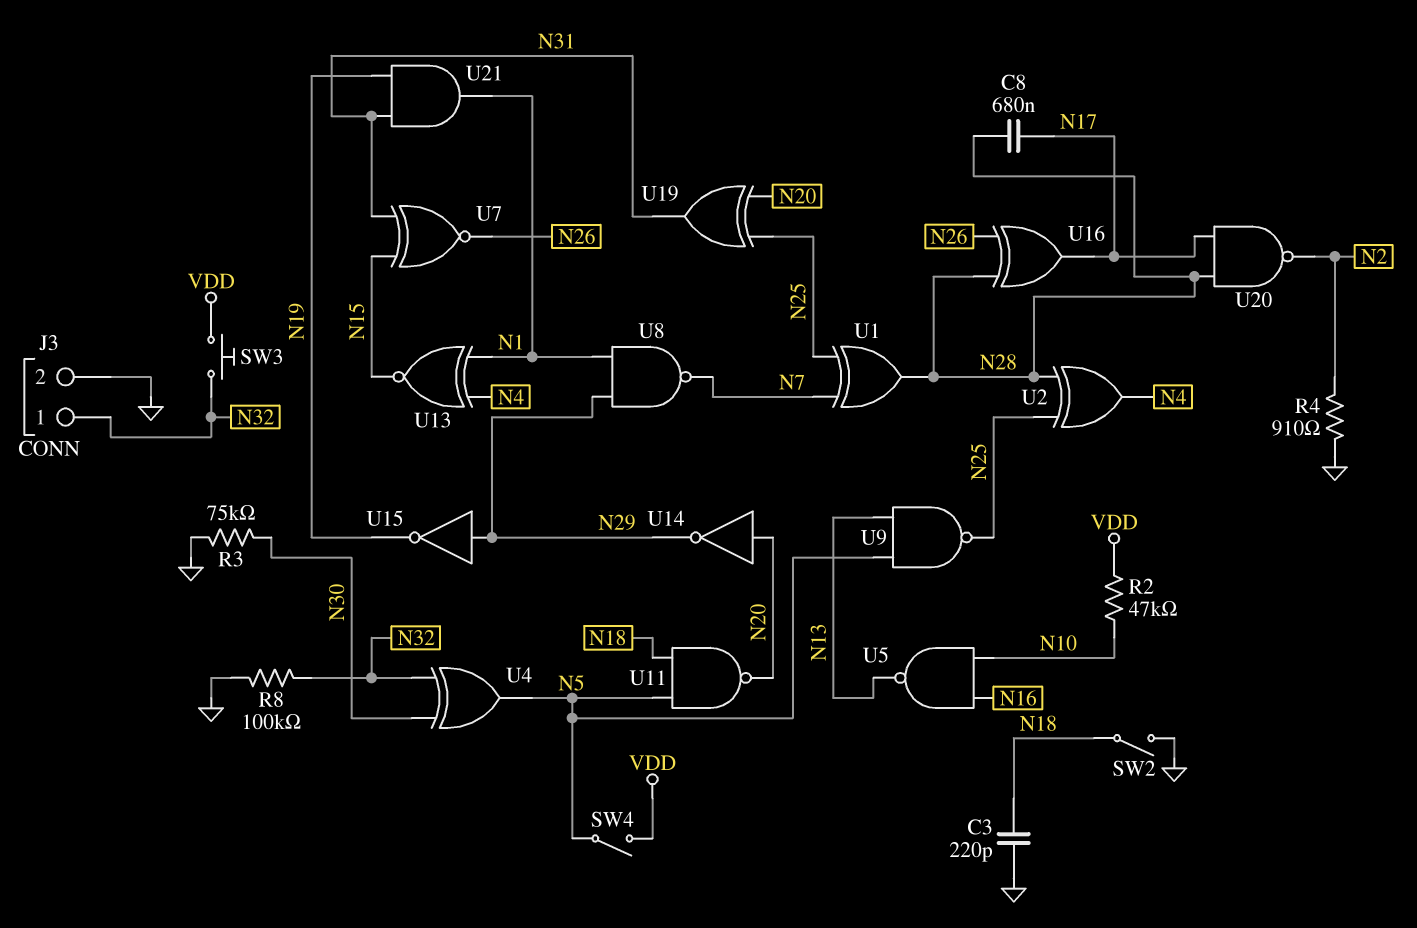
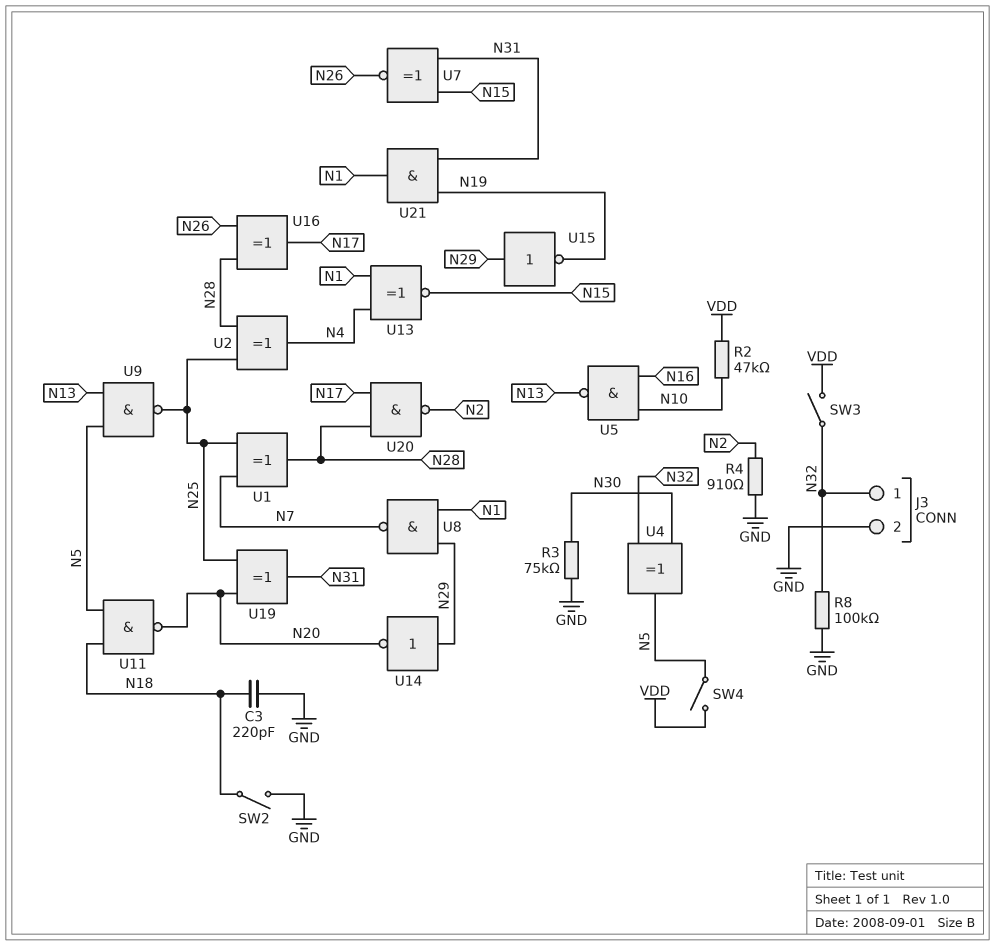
C8: 680nF (N17, N28) -> none
SW3: button (N32, VDD) -> switch (N32, VDD)
U14: NOT (in N20, out N29) -> NOT (in N29, out N20)

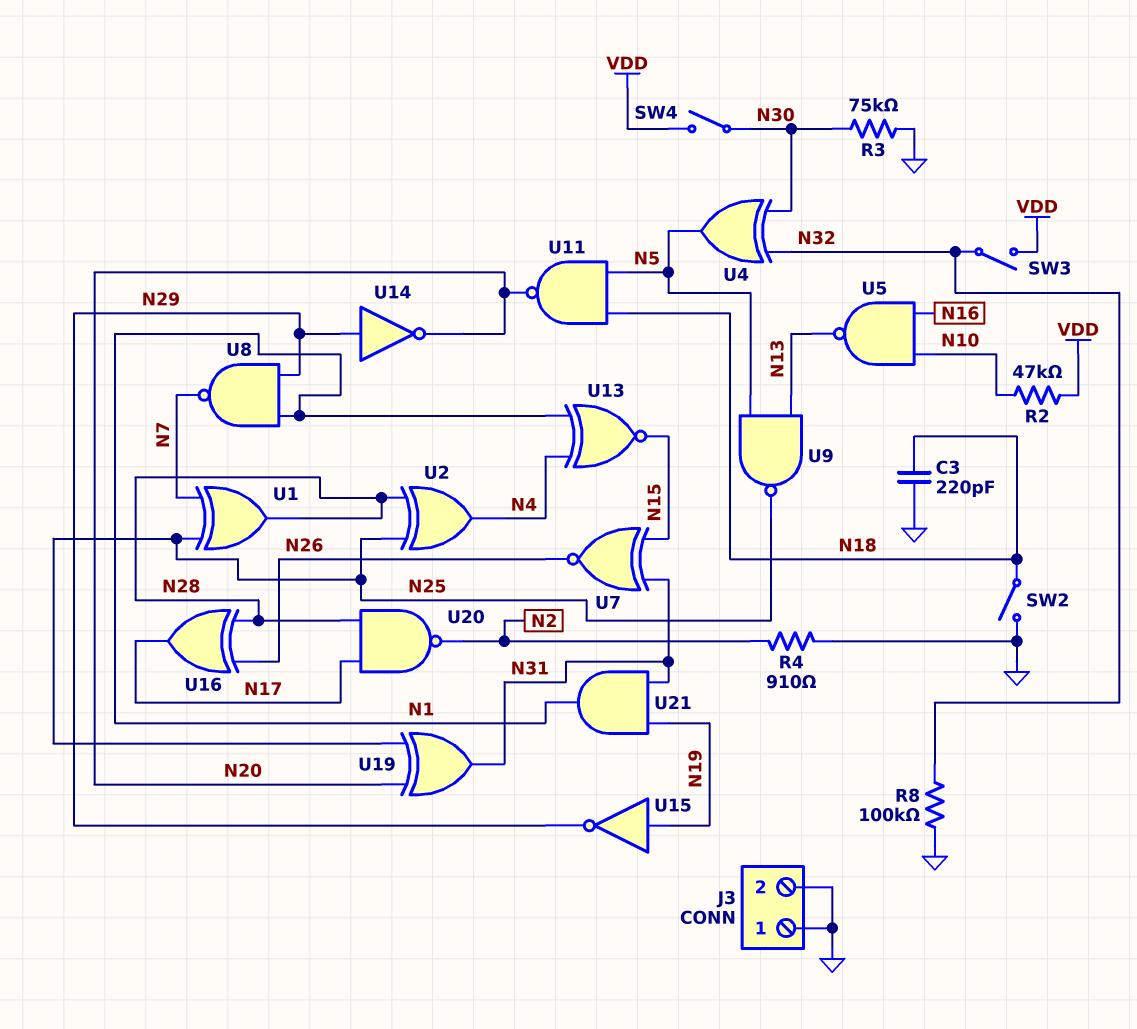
J3 pin 1: N32 -> GND
SW4: switch (N5, VDD) -> switch (N30, VDD)
U15: NOT (in N29, out N19) -> NOT (in N19, out N29)

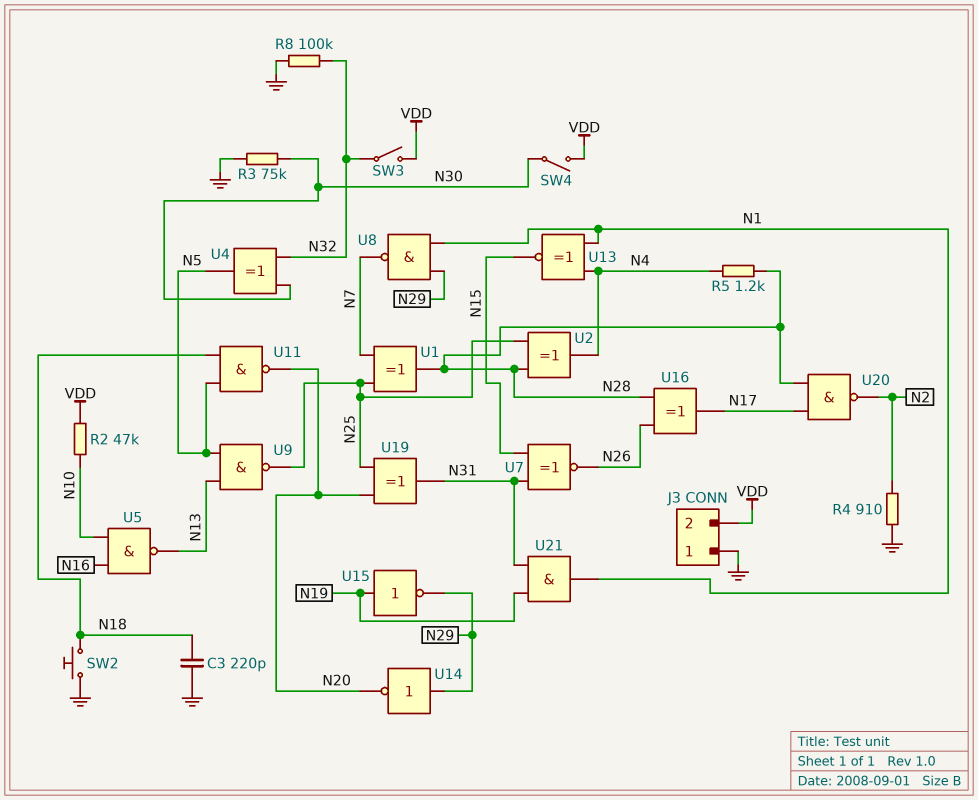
J3 pin 2: GND -> VDD
R5: none -> 1.2k (N4, N28)
SW2: switch (GND, N18) -> button (GND, N18)

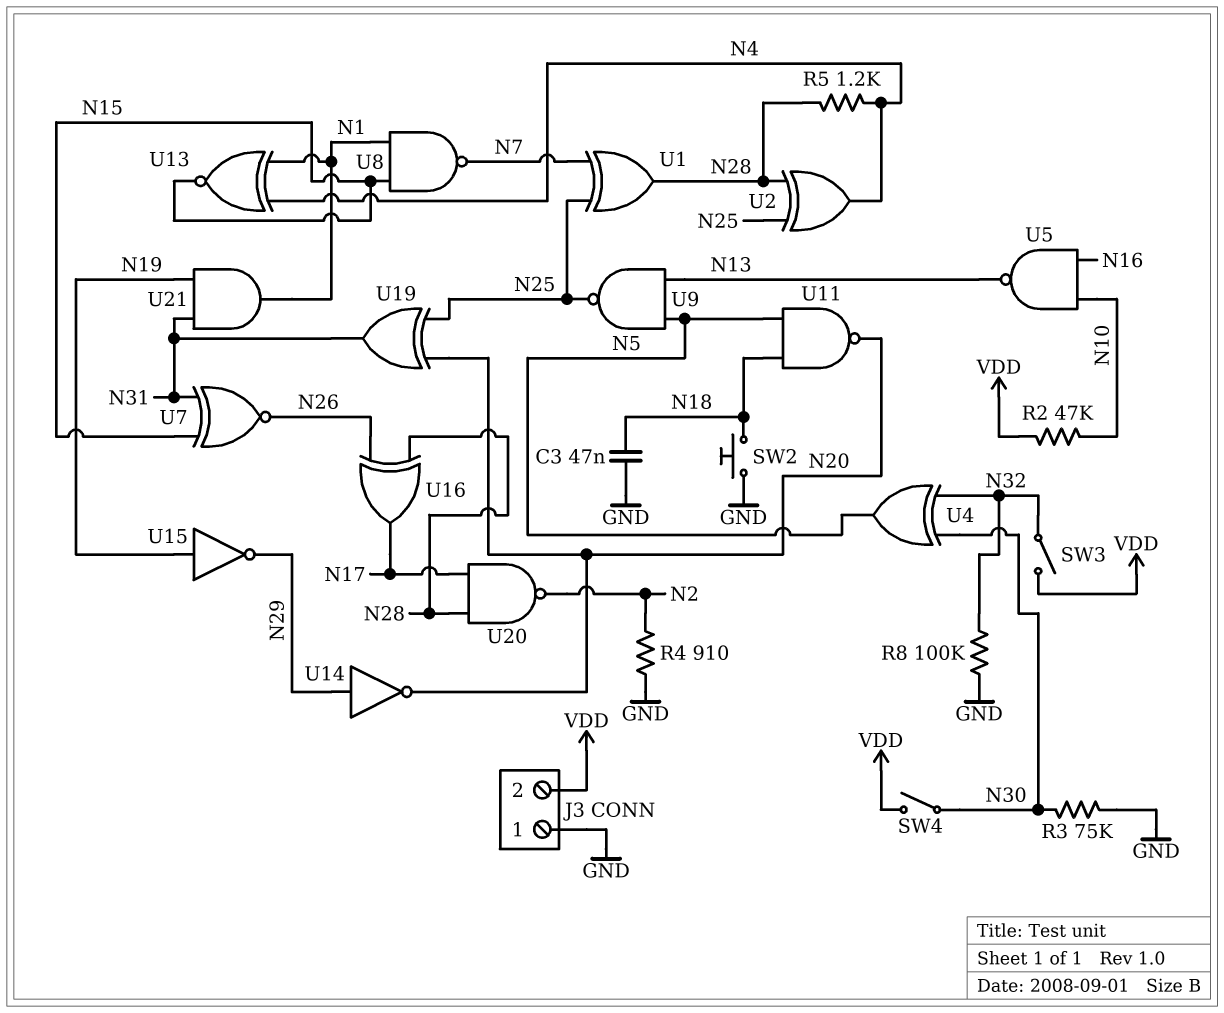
C3: 220pF (GND, N18) -> 47nF (GND, N18)
U8: NAND (in N1, in N29, out N7) -> NAND (in N1, in N15, out N7)

